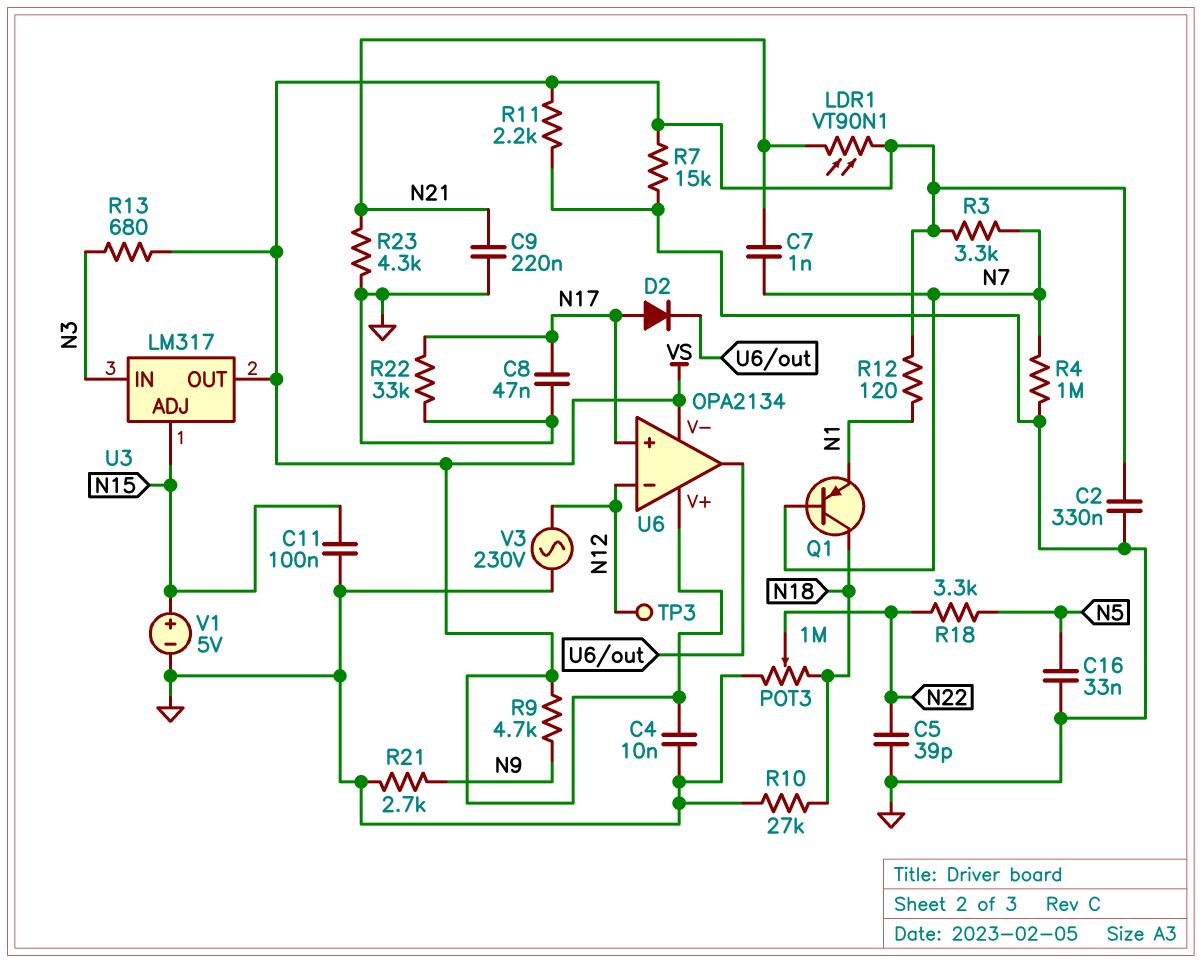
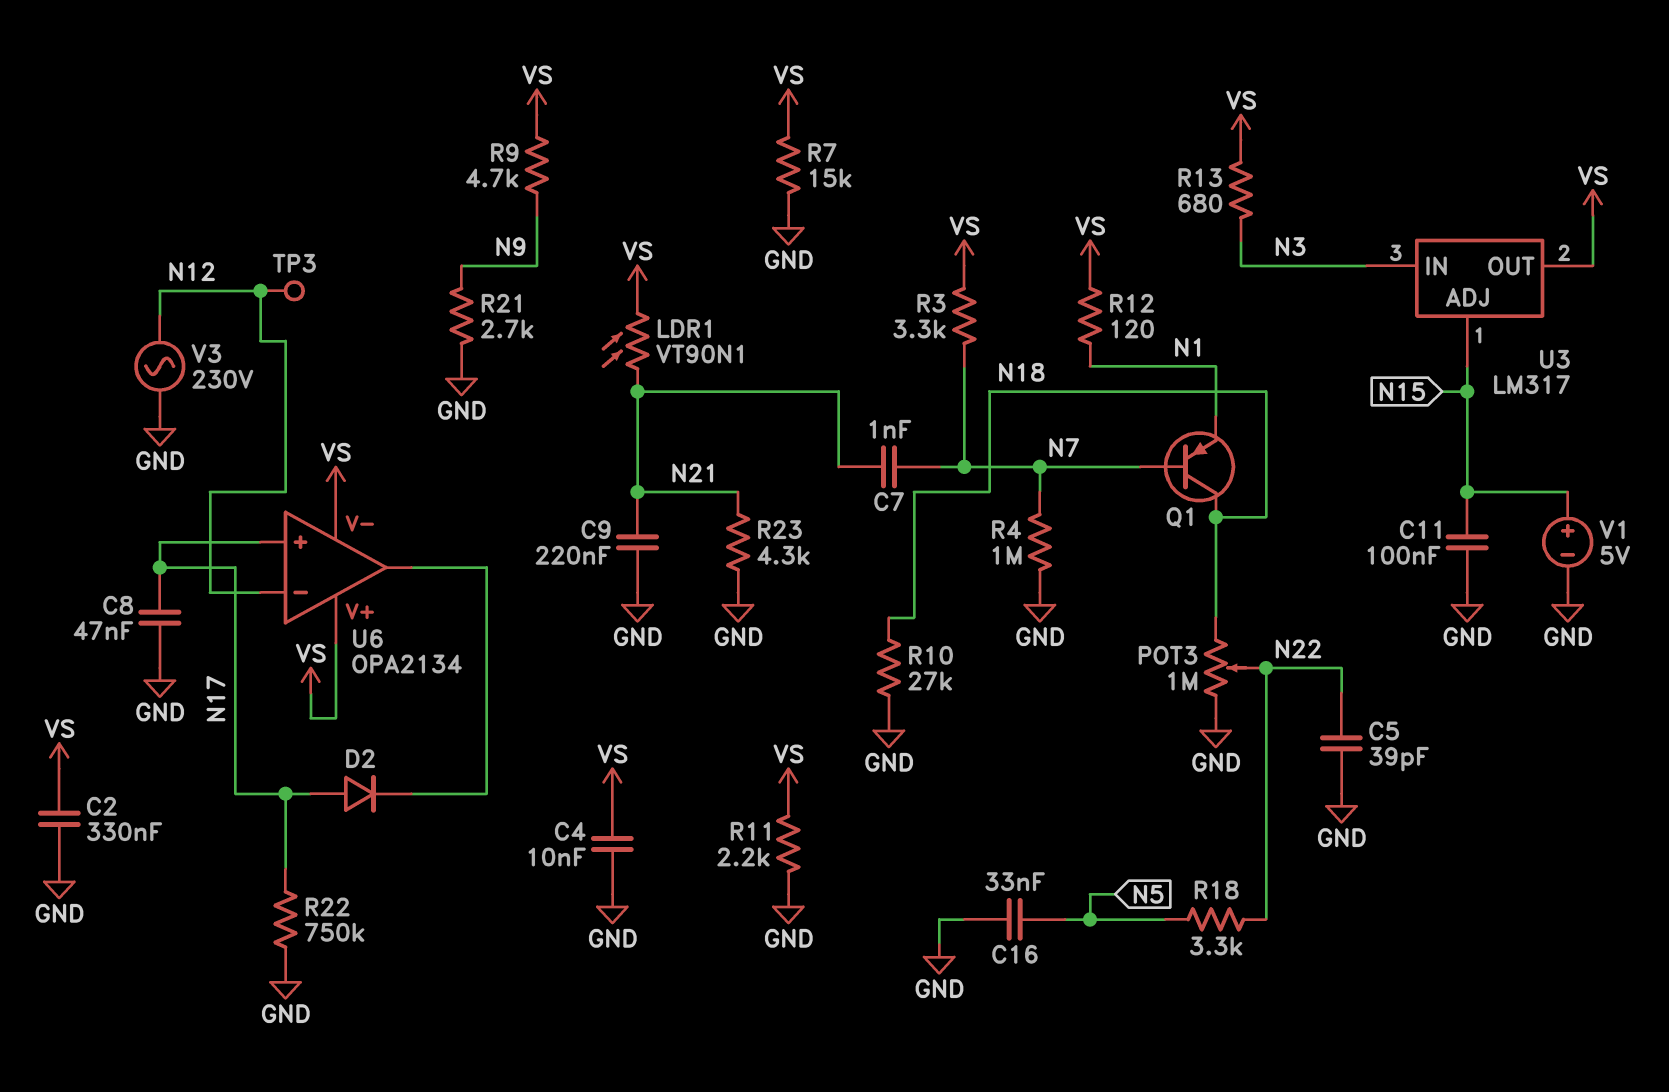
R22: 33k (GND, N17) -> 750k (GND, N17)

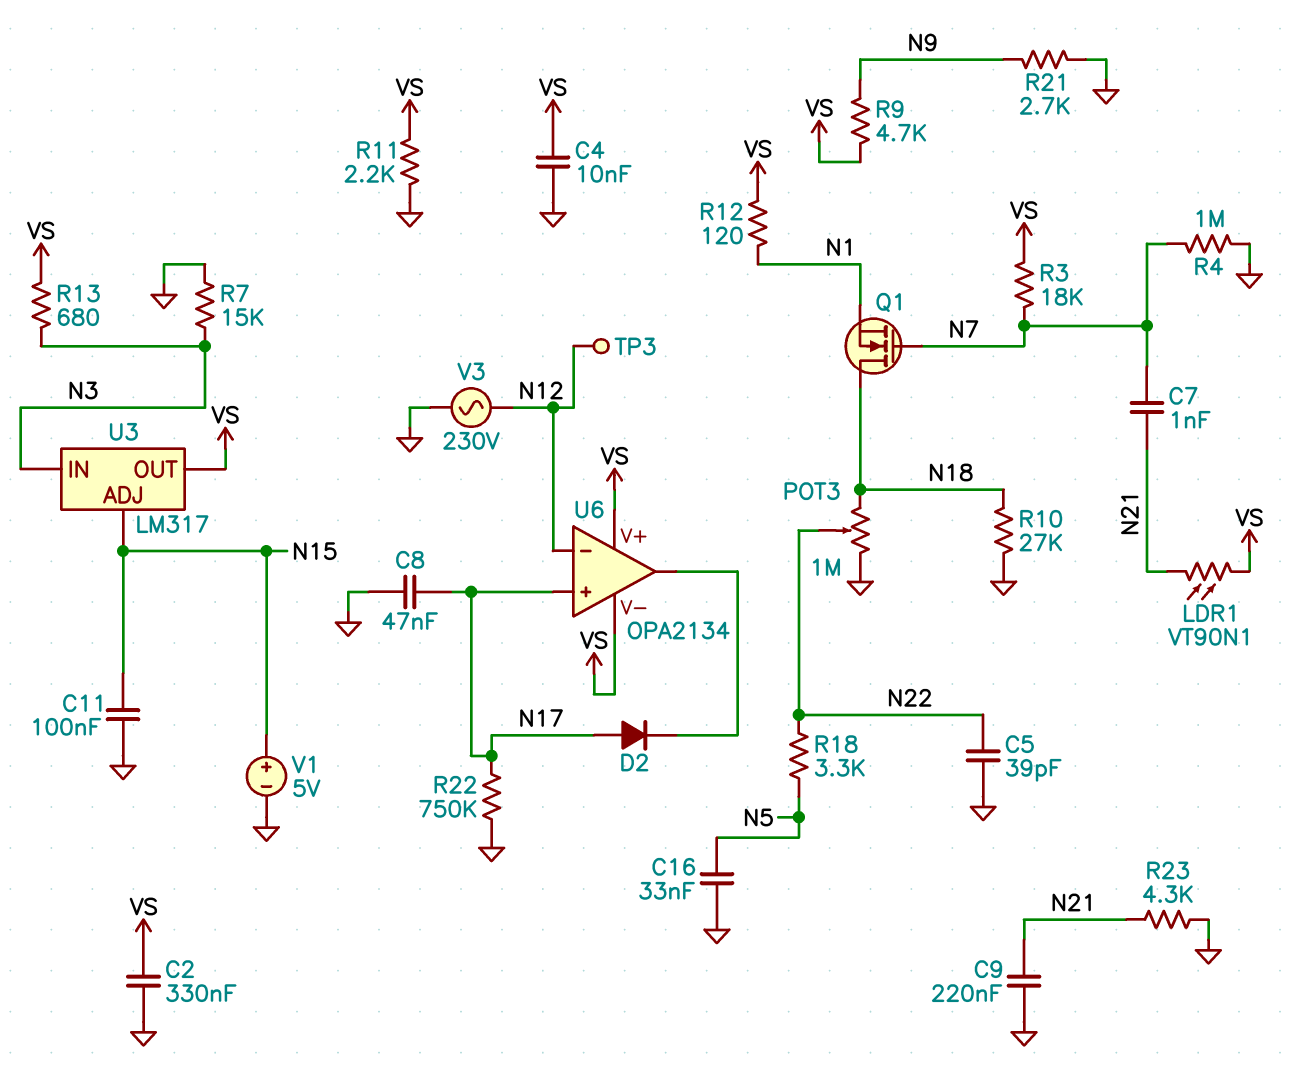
Q1: PNP (B N7, C N18, E N1) -> NMOS (G N7, D N18, S N1)
R3: 3.3k (N7, VS) -> 18k (N7, VS)
R7: 15k (GND, VS) -> 15k (GND, N3)

